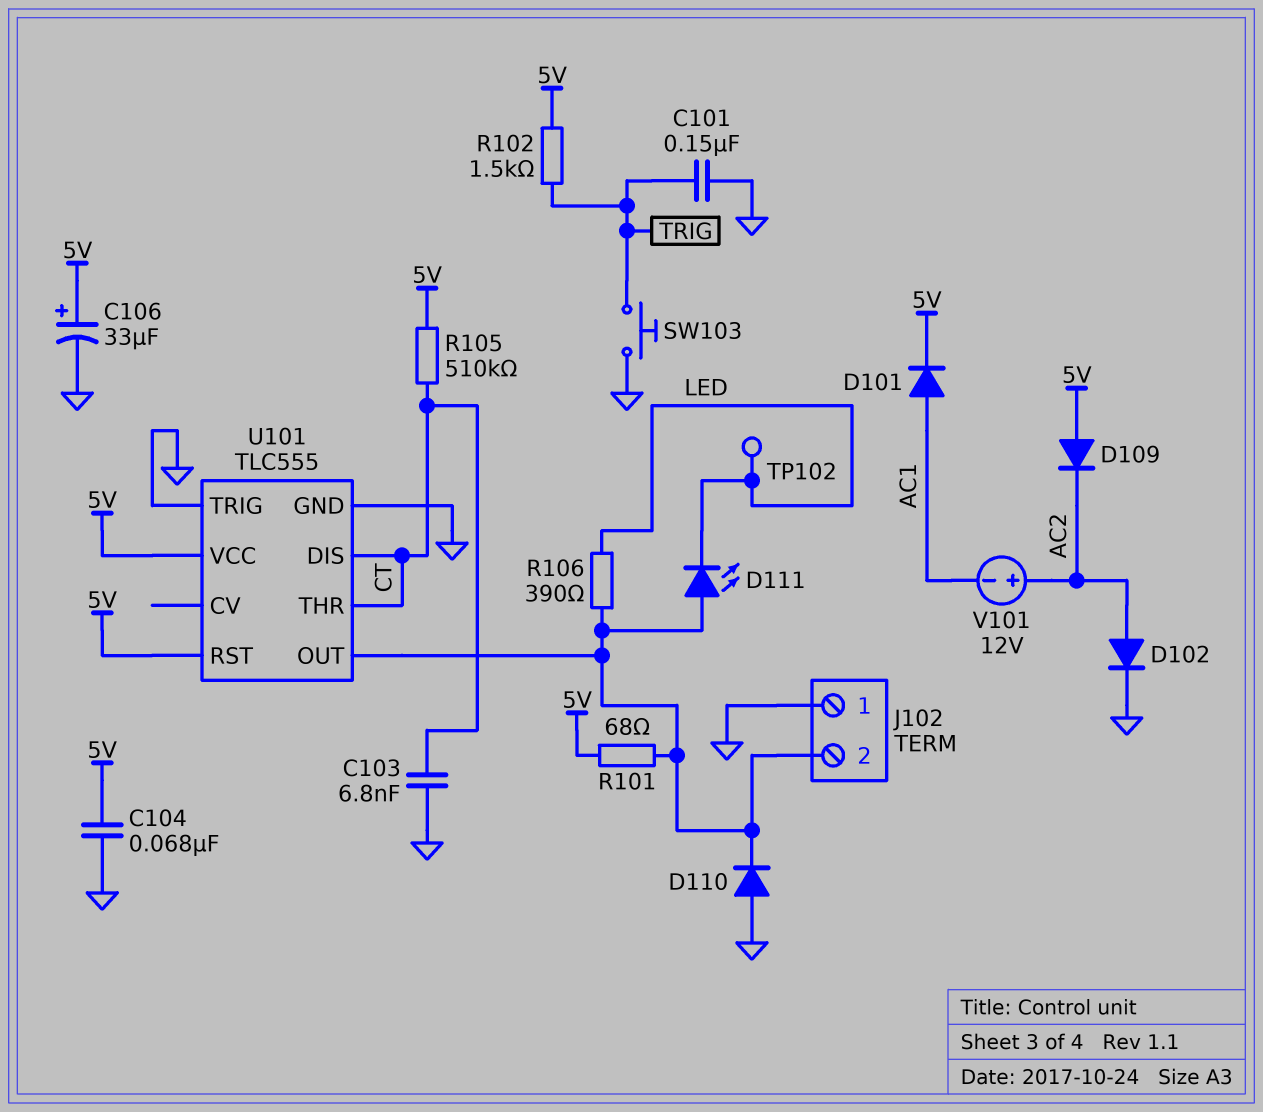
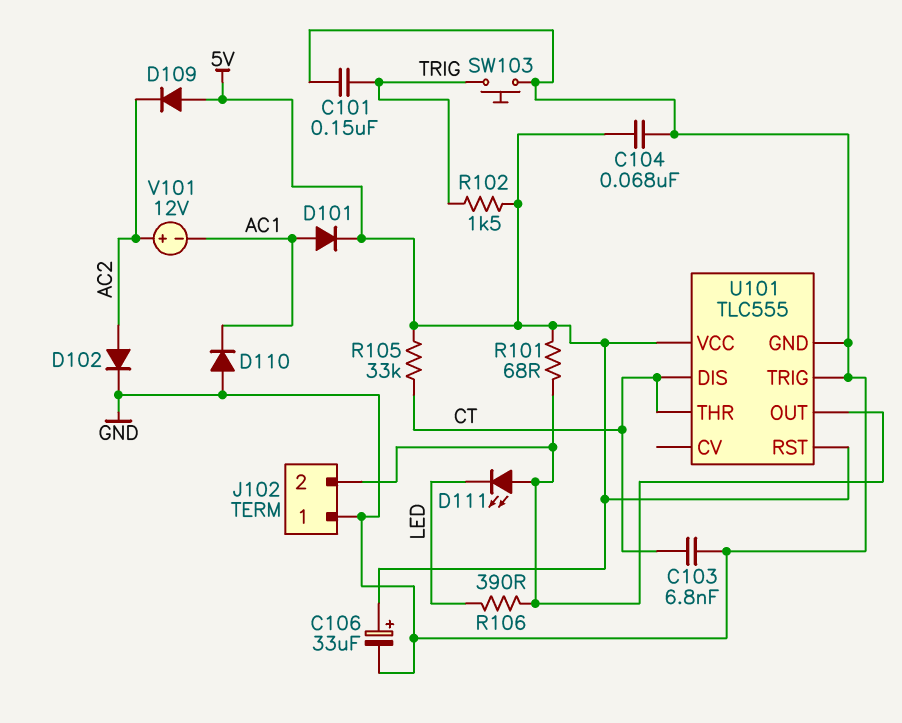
D110: diode (A GND, K J102/2) -> diode (A GND, K AC1)
R105: 510k (5V, CT) -> 33k (5V, CT)
TP102: test point (LED) -> none

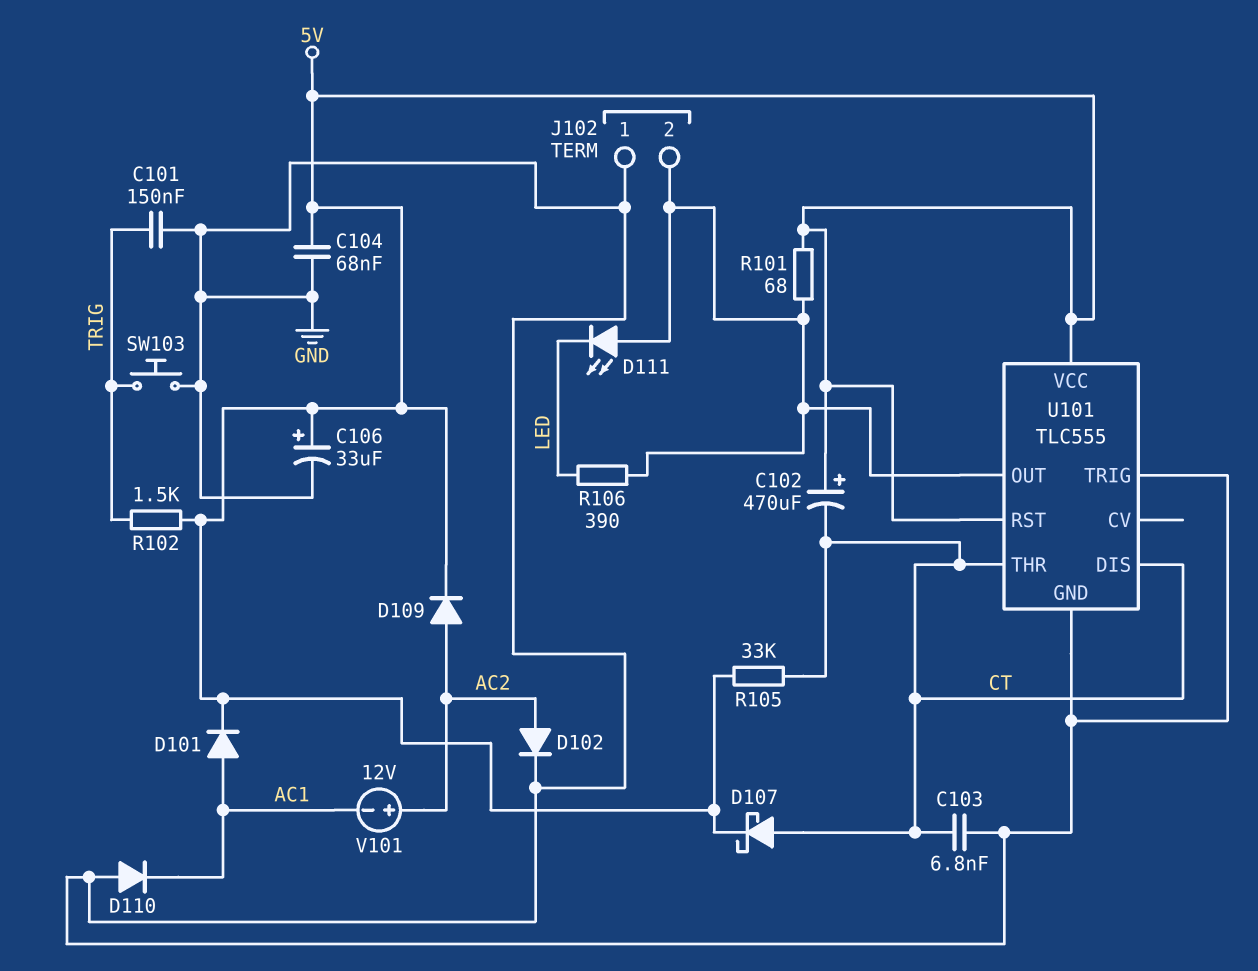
C102: none -> 470uF (plus 5V, minus CT)
D107: none -> schottky (A CT, K 5V)
D109: diode (A 5V, K AC2) -> diode (A AC2, K 5V)

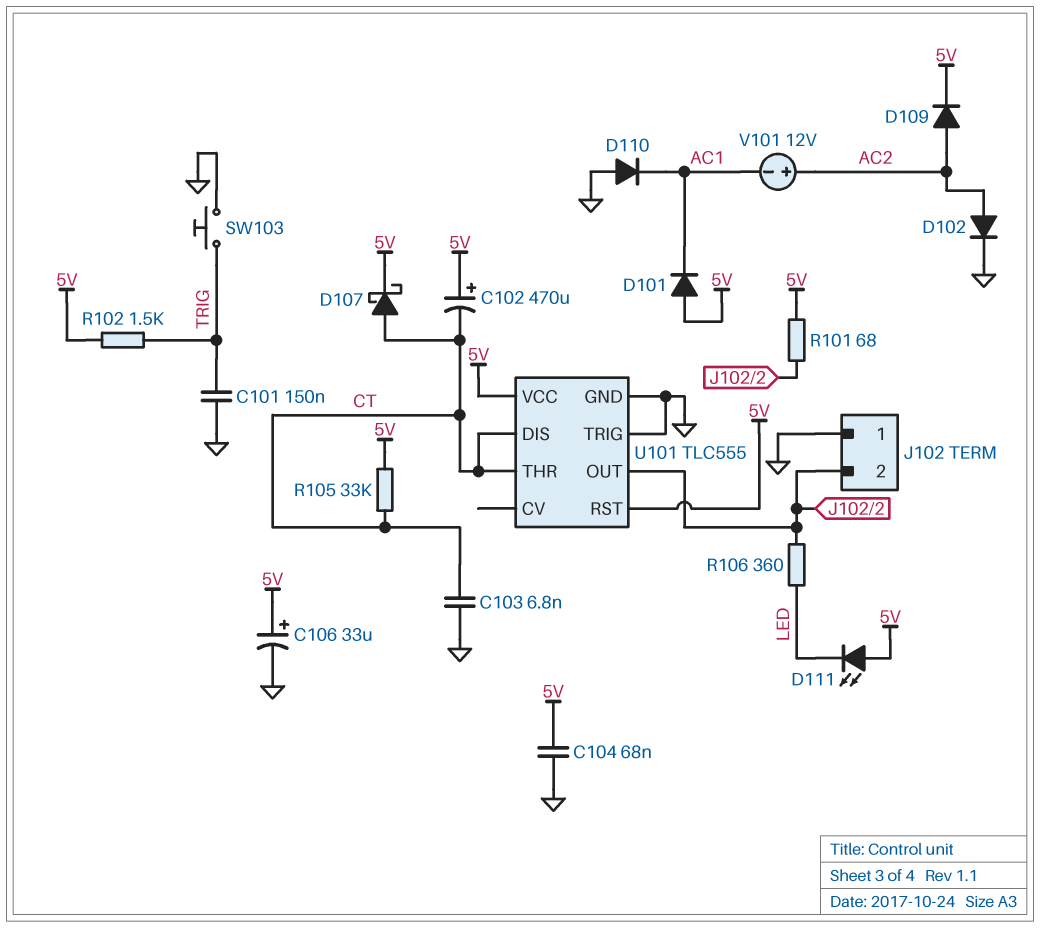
D101: diode (A AC1, K 5V) -> diode (A 5V, K AC1)
D111: LED (A J102/2, K LED) -> LED (A 5V, K LED)
R106: 390 (J102/2, LED) -> 360 (J102/2, LED)

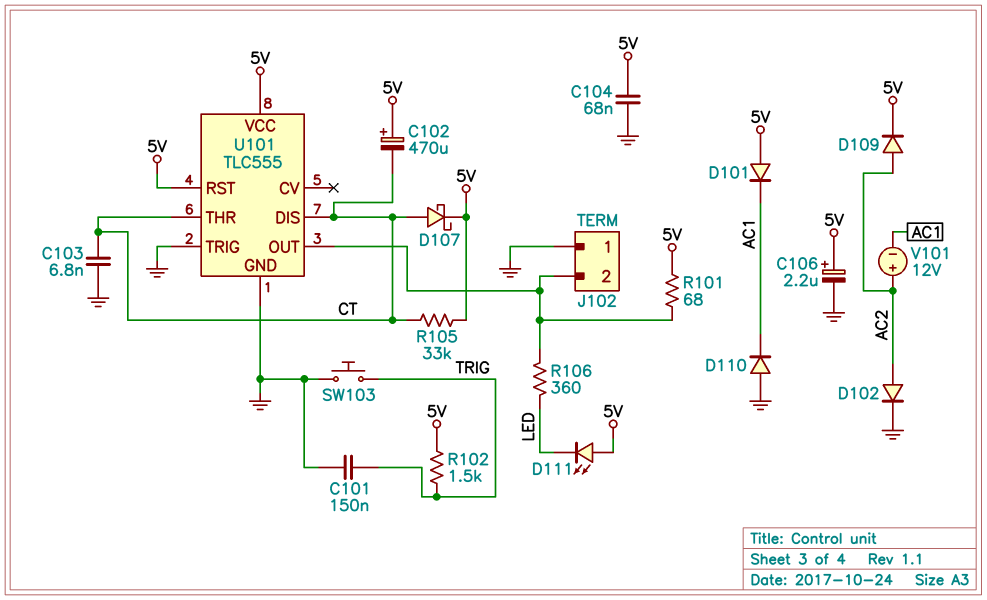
C106: 33uF (plus 5V, minus GND) -> 2.2uF (plus 5V, minus GND)

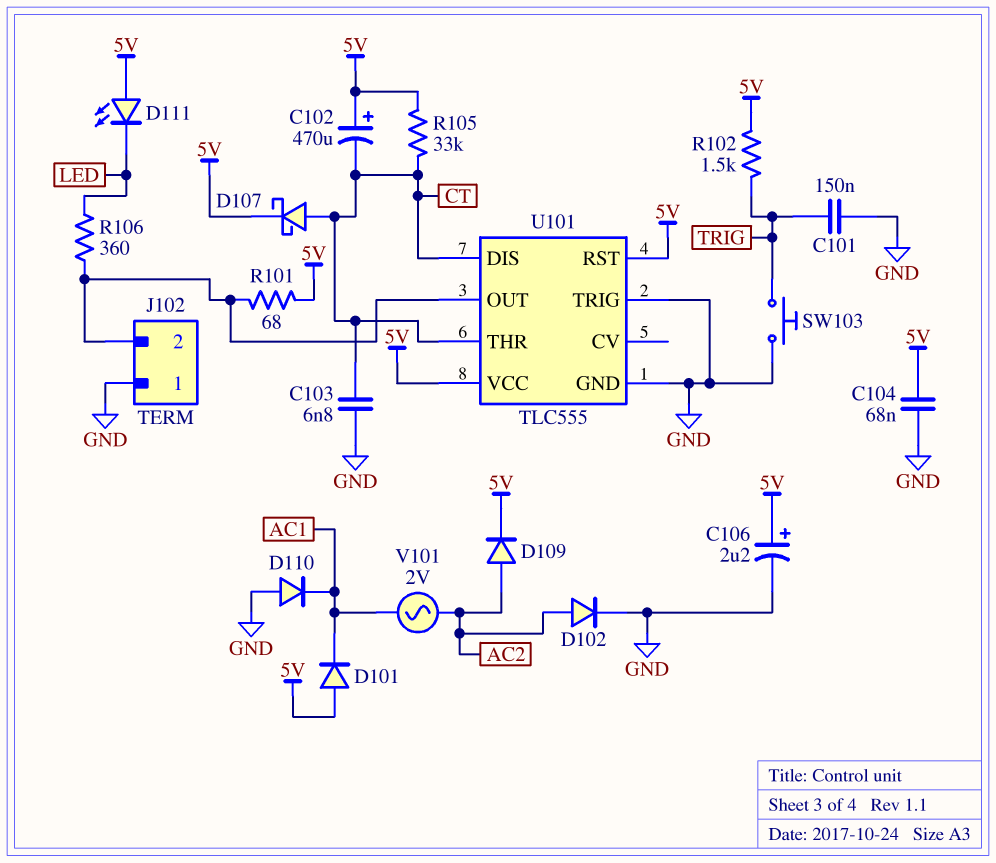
V101: 12V (plus AC2, minus AC1) -> AC 2V (AC1, AC2)

